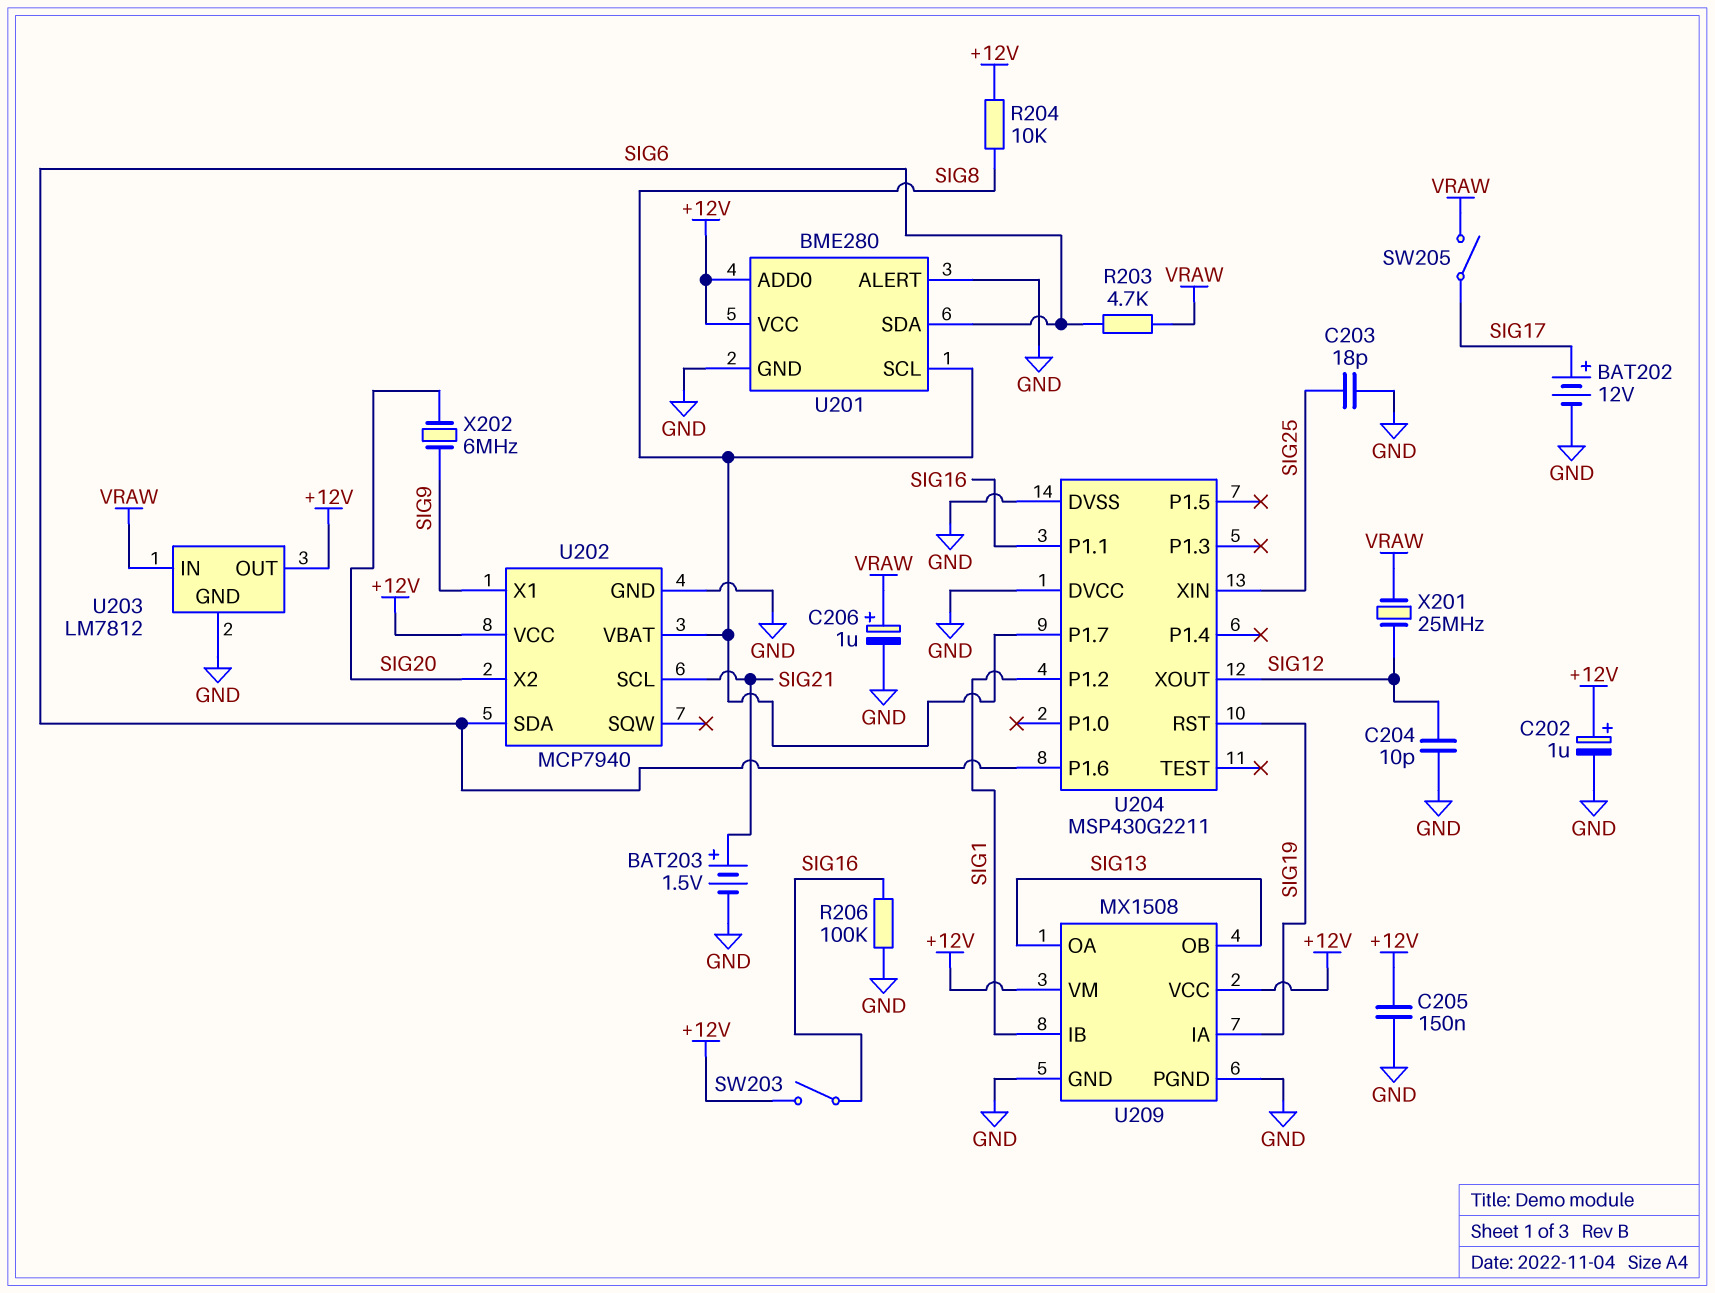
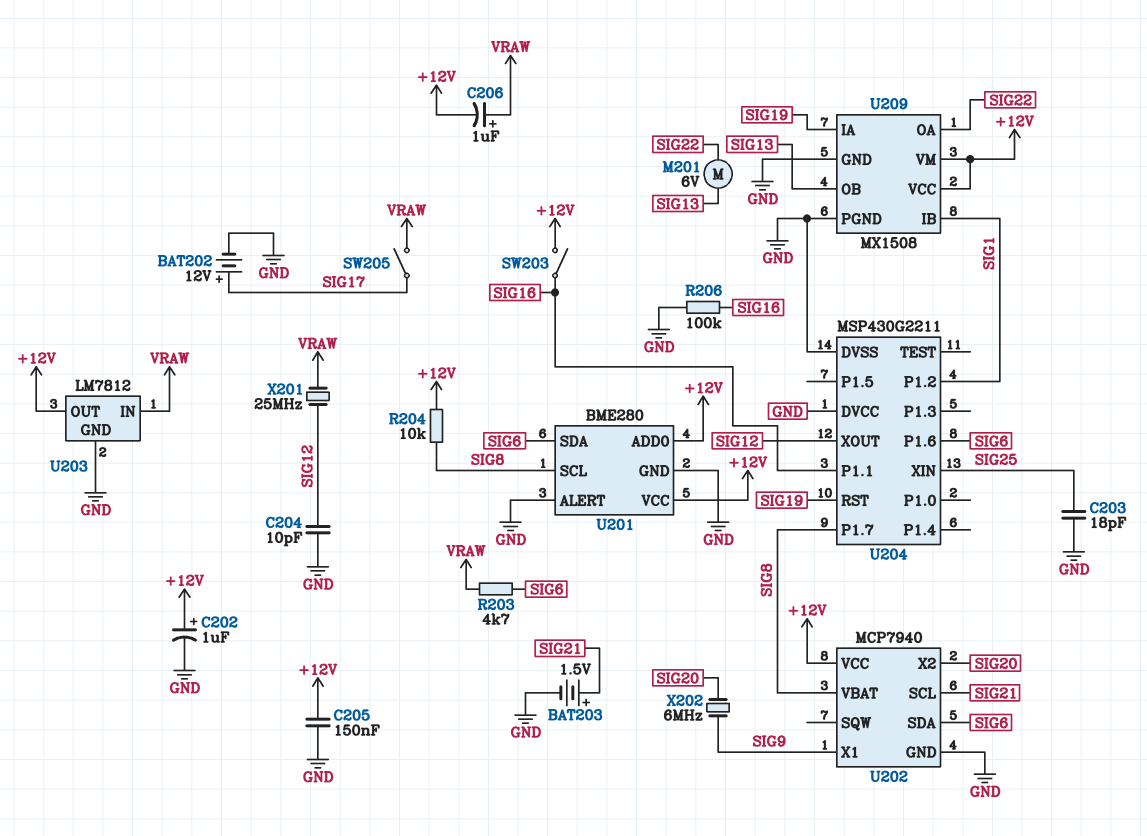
C206: 1uF (plus VRAW, minus GND) -> 1uF (plus VRAW, minus +12V)
M201: none -> motor 6V (SIG13, SIG22)
U209 pin OA: SIG13 -> SIG22

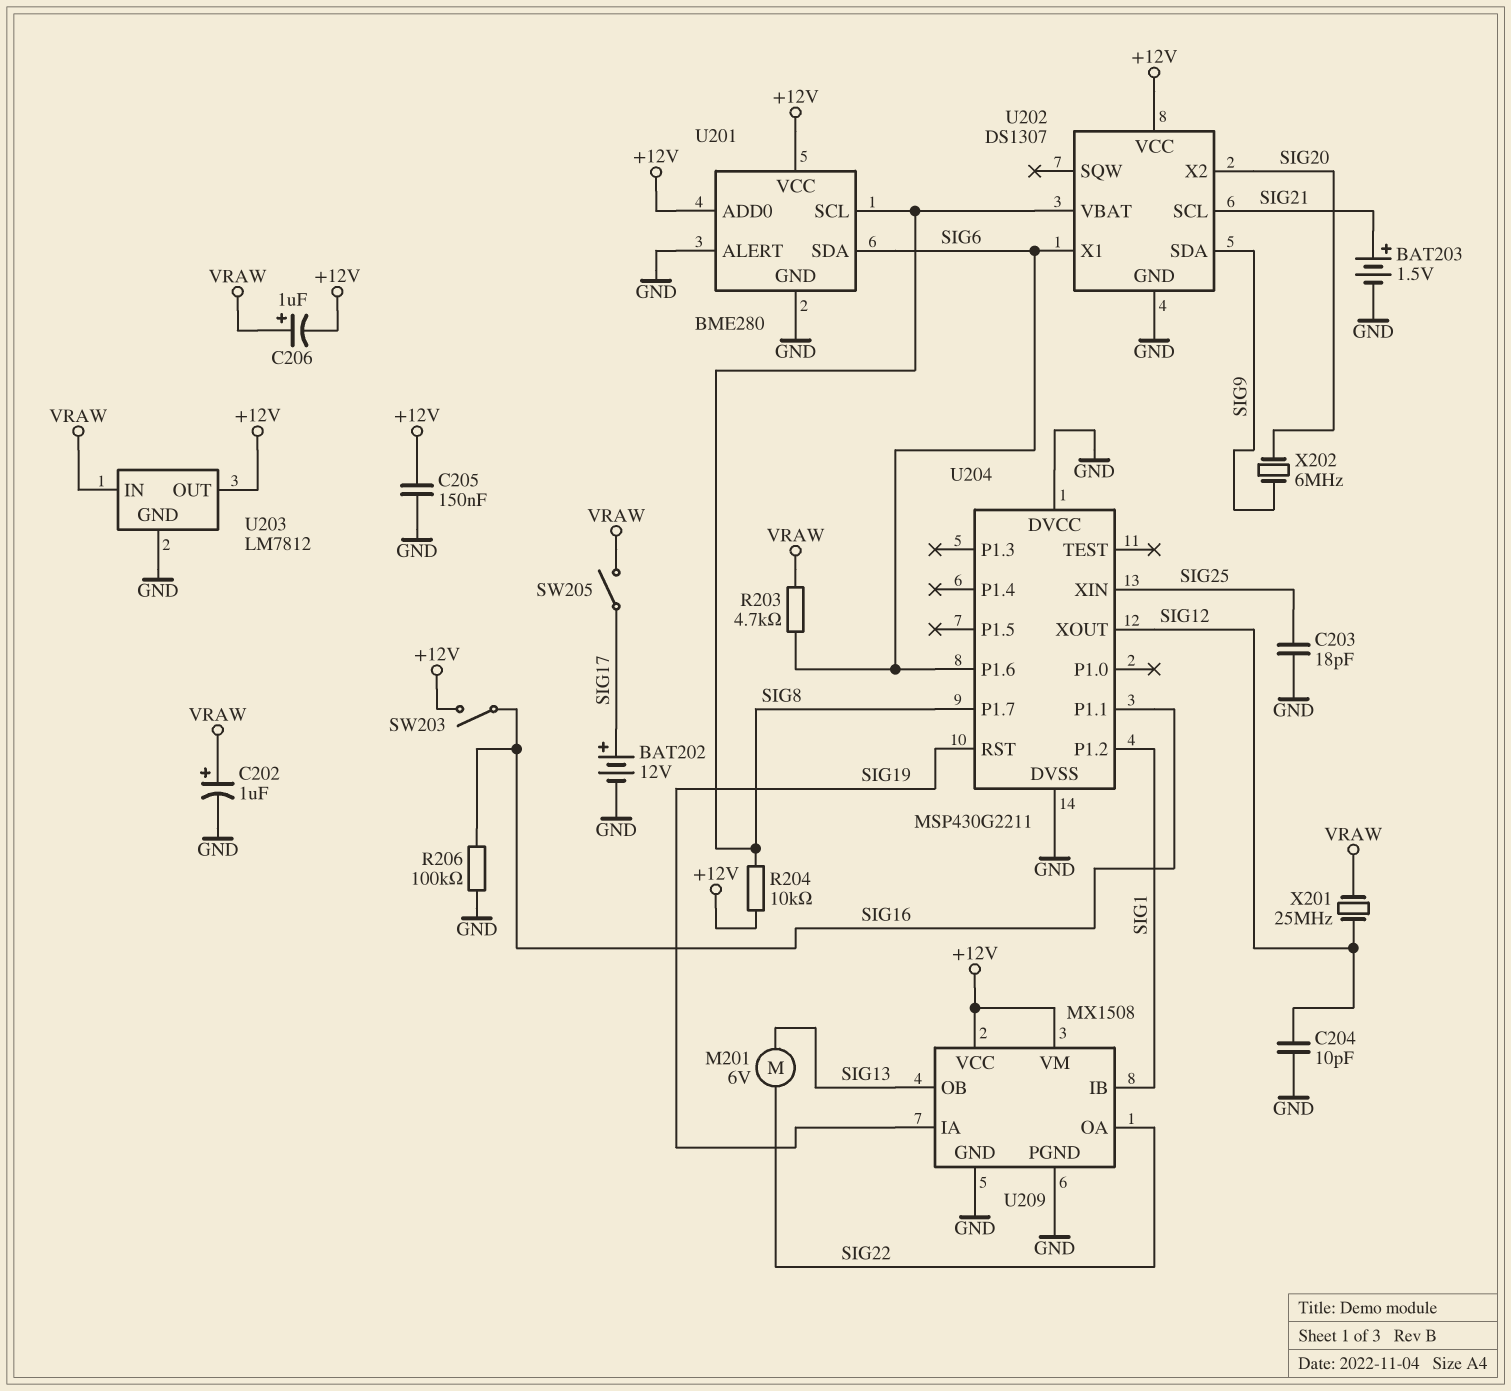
C202: 1uF (plus +12V, minus GND) -> 1uF (plus VRAW, minus GND)
U202: MCP7940 -> DS1307
U202 pin SDA: SIG6 -> SIG9
U202 pin X1: SIG9 -> SIG6

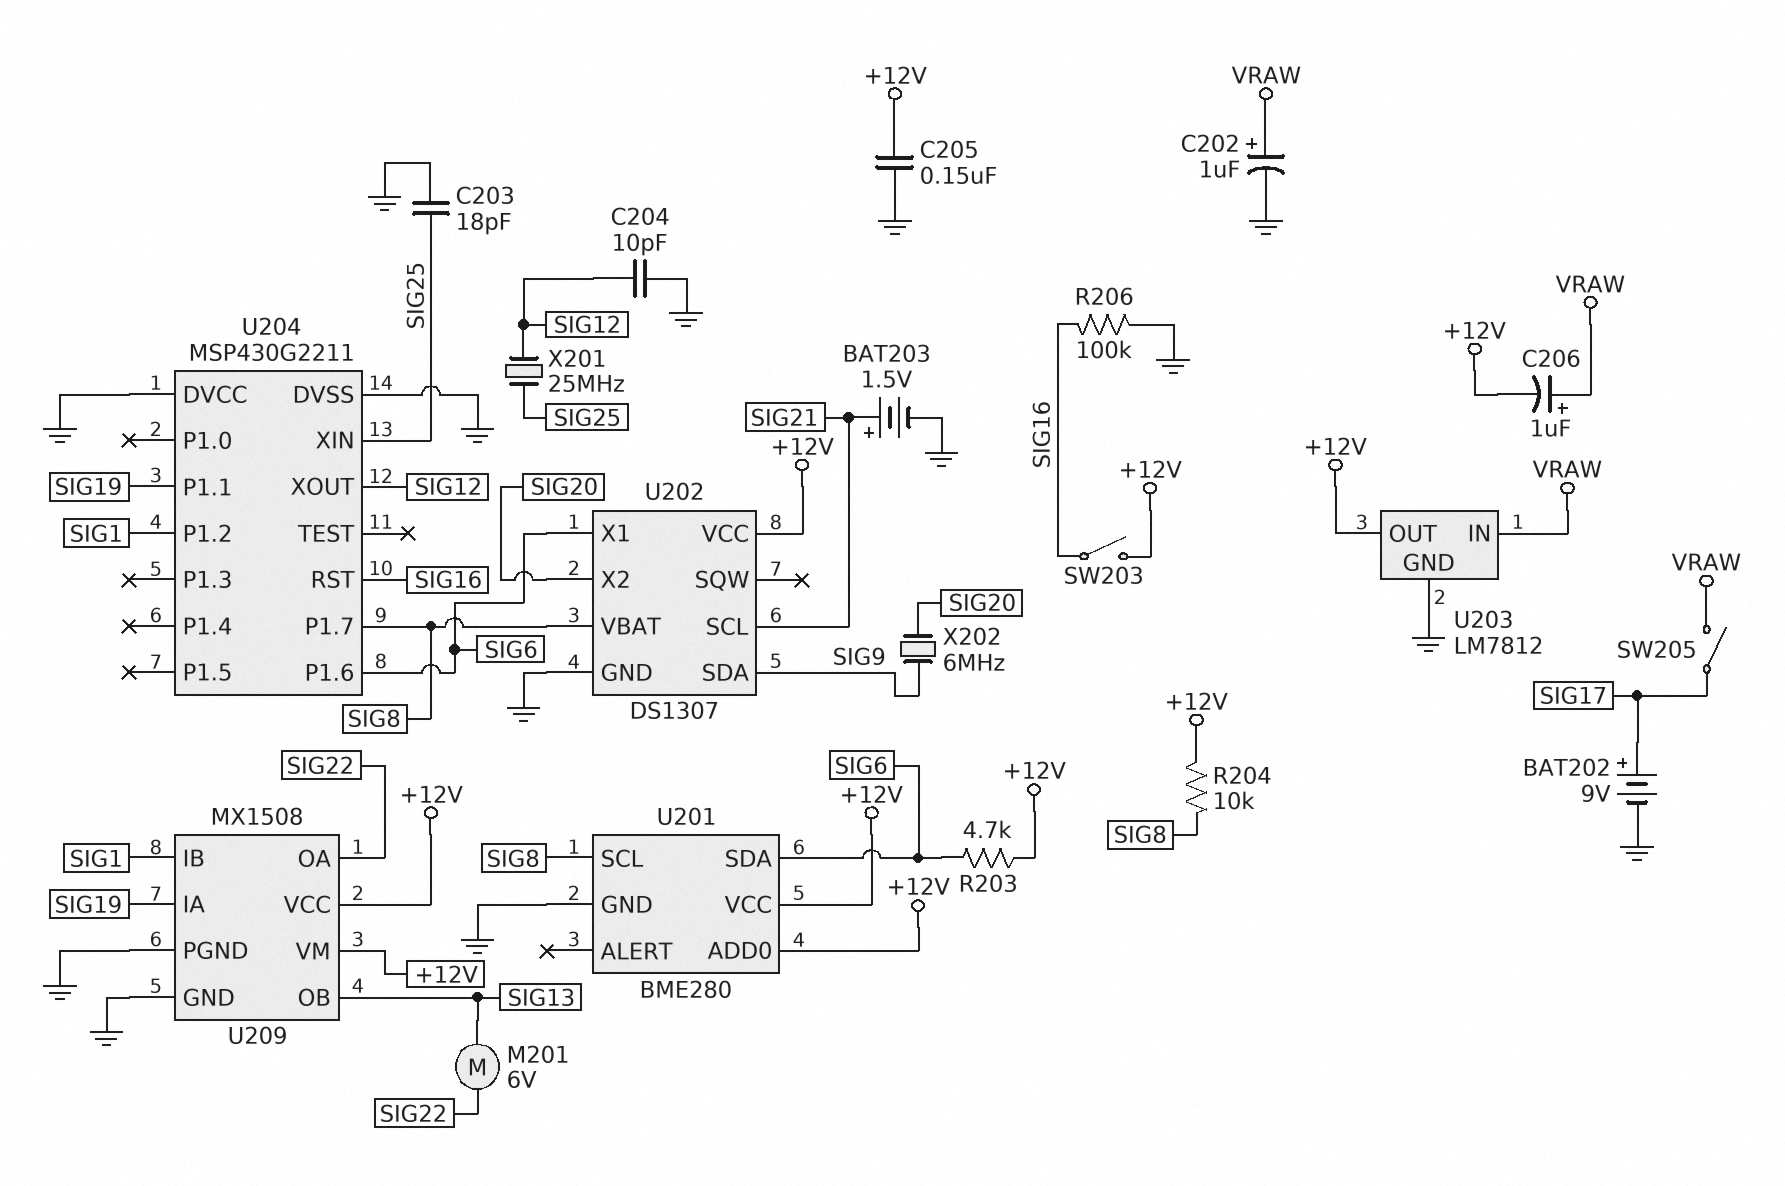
BAT202: 12V (plus SIG17, minus GND) -> 9V (plus SIG17, minus GND)
R203: 4.7k (SIG6, VRAW) -> 4.7k (+12V, SIG6)
U201 pin ALERT: GND -> none
U204 pin P1.1: SIG16 -> SIG19
U204 pin RST: SIG19 -> SIG16
X201: 25MHz (SIG12, VRAW) -> 25MHz (SIG12, SIG25)

